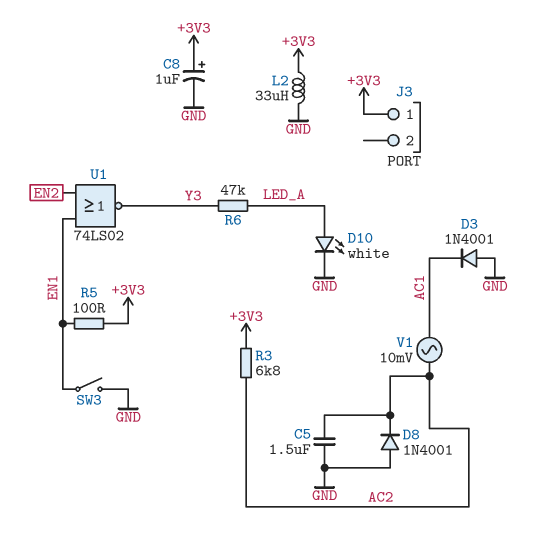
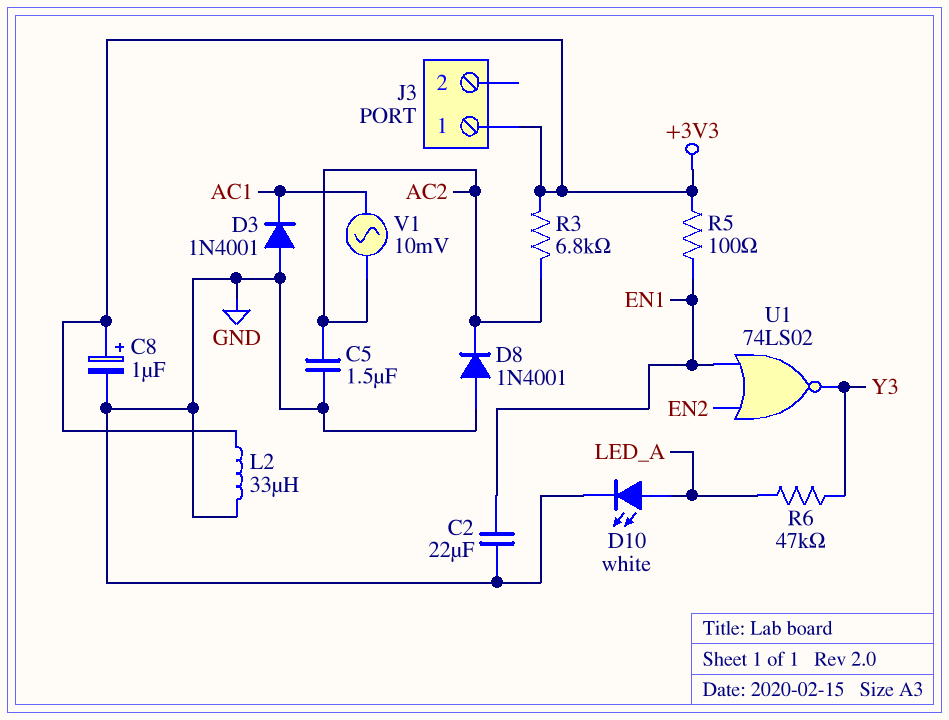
C2: none -> 22uF (EN1, GND)
SW3: switch (EN1, GND) -> none

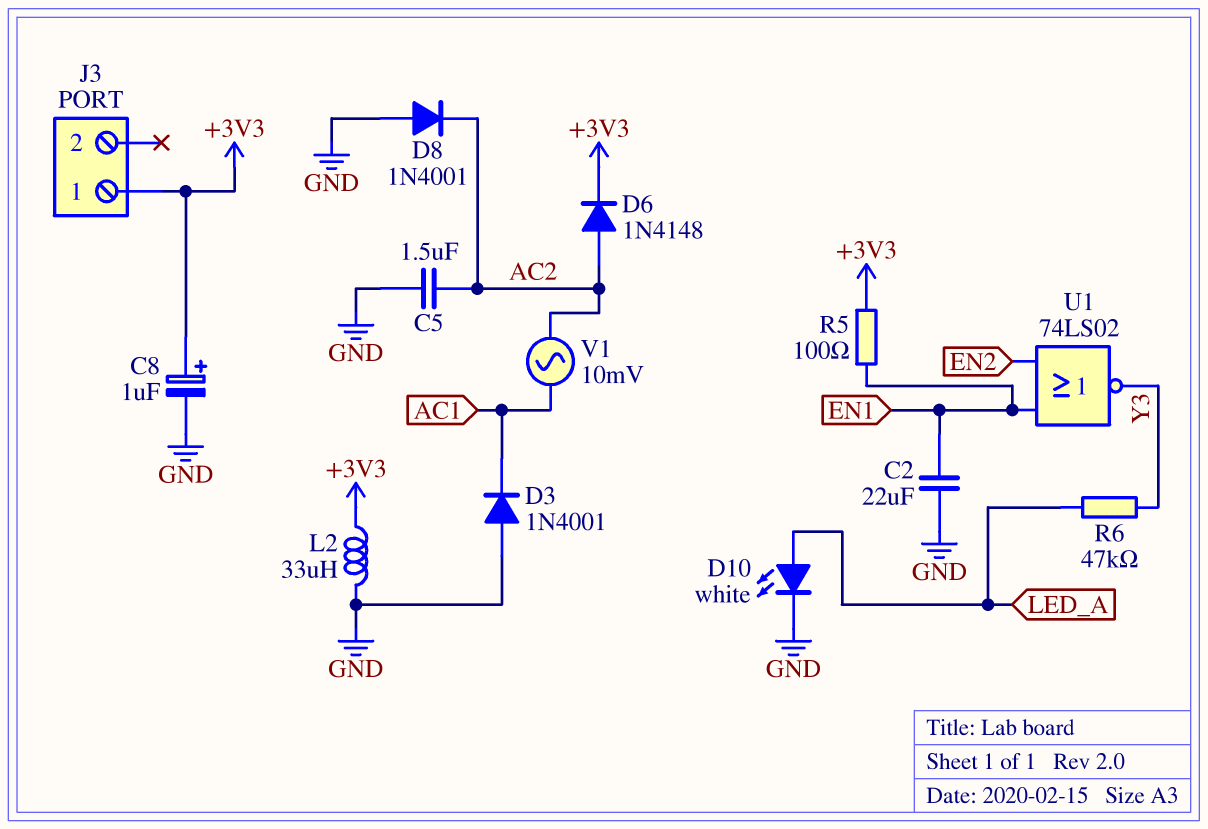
D6: none -> diode 1N4148 (A AC2, K +3V3)
R3: 6.8k (+3V3, AC2) -> none

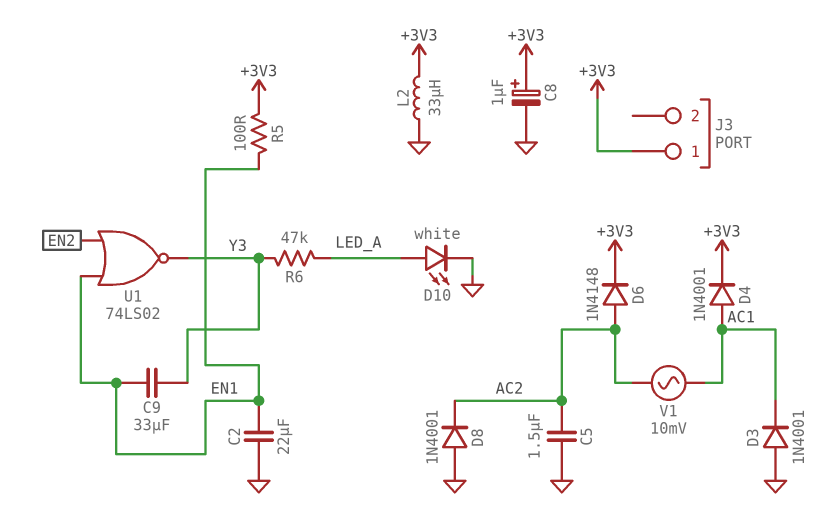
C9: none -> 33uF (EN1, Y3)
D4: none -> diode 1N4001 (A AC1, K +3V3)

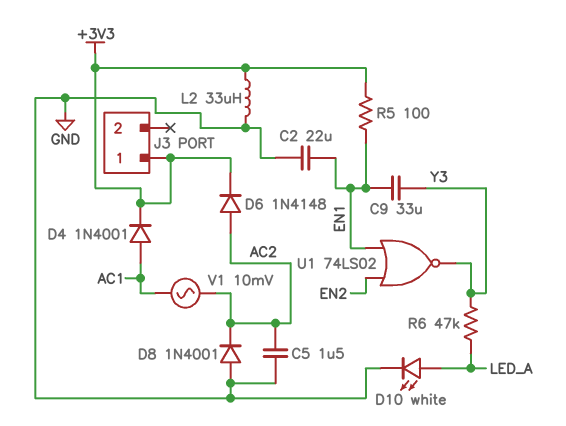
C8: 1uF (plus +3V3, minus GND) -> none
D3: diode 1N4001 (A GND, K AC1) -> none

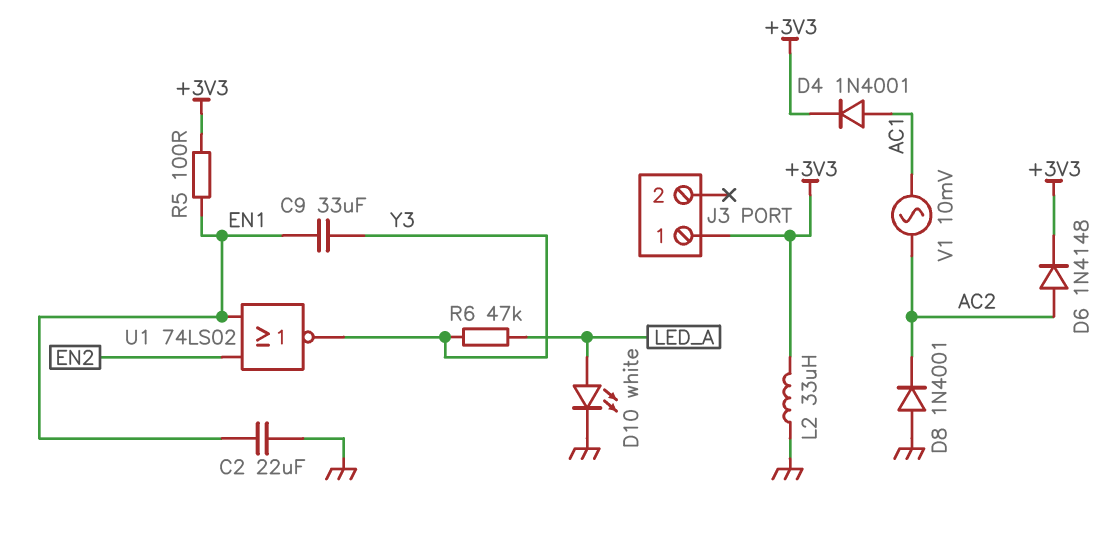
C5: 1.5uF (AC2, GND) -> none

